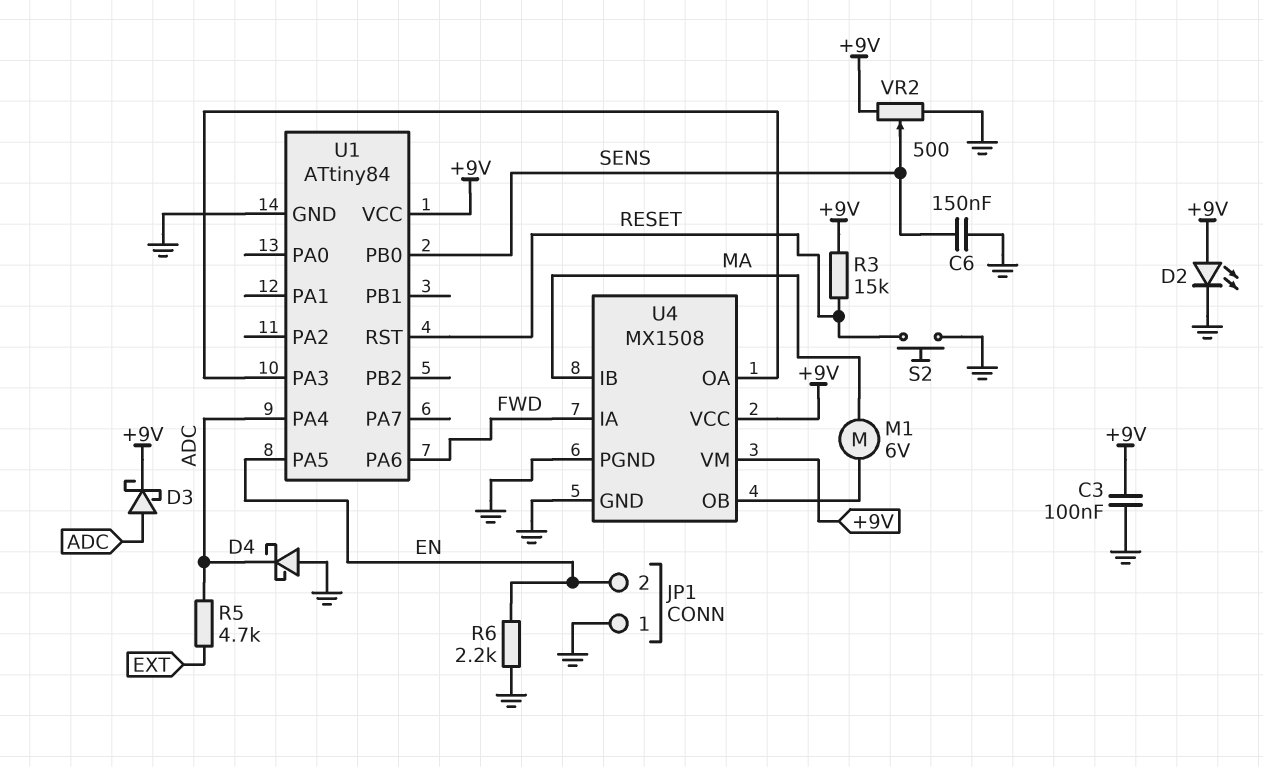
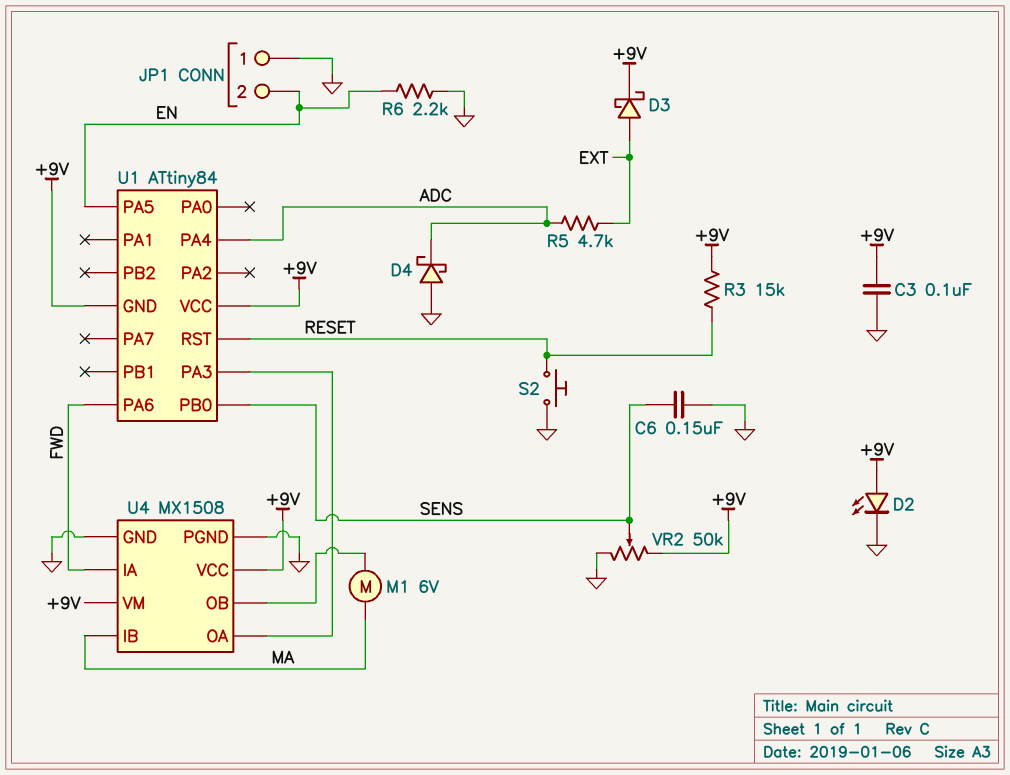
D3: schottky (A ADC, K +9V) -> schottky (A EXT, K +9V)
U1 pin GND: GND -> +9V
VR2: 500 (+9V, GND, wiper SENS) -> 50k (+9V, GND, wiper SENS)

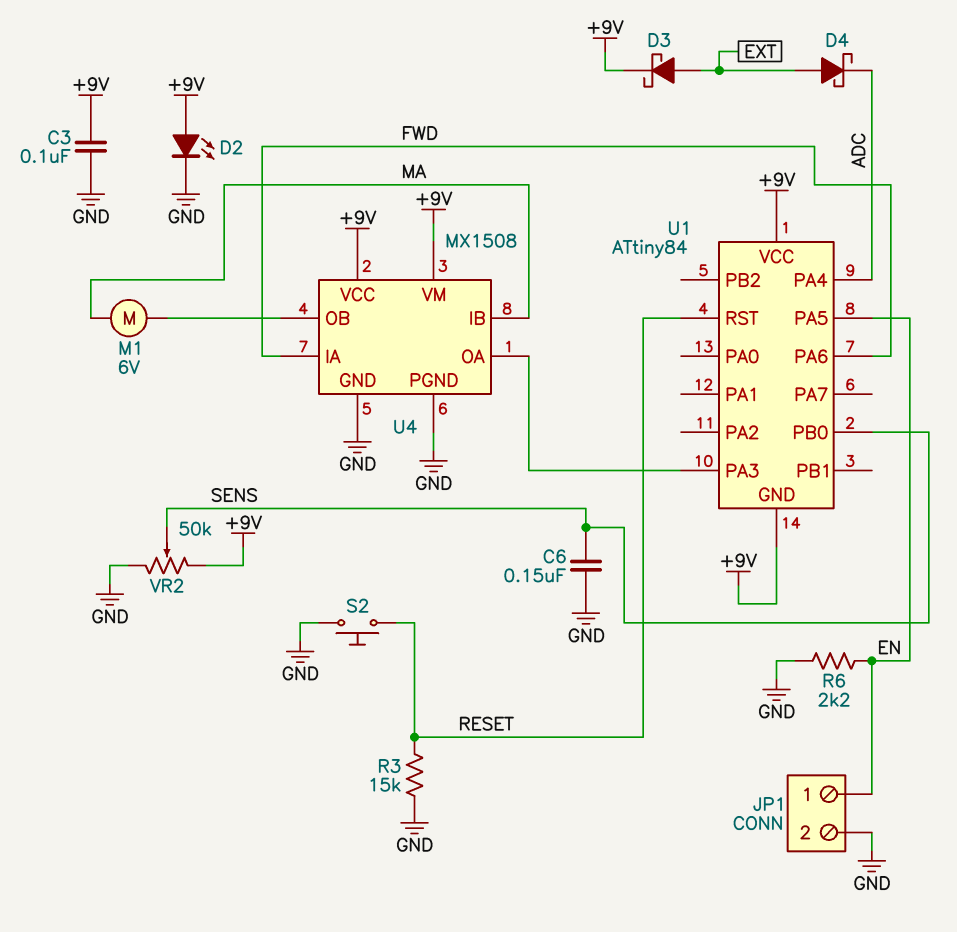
D4: schottky (A GND, K ADC) -> schottky (A EXT, K ADC)
JP1 pin 1: GND -> EN
JP1 pin 2: EN -> GND
R3: 15k (+9V, RESET) -> 15k (GND, RESET)
R5: 4.7k (ADC, EXT) -> none

